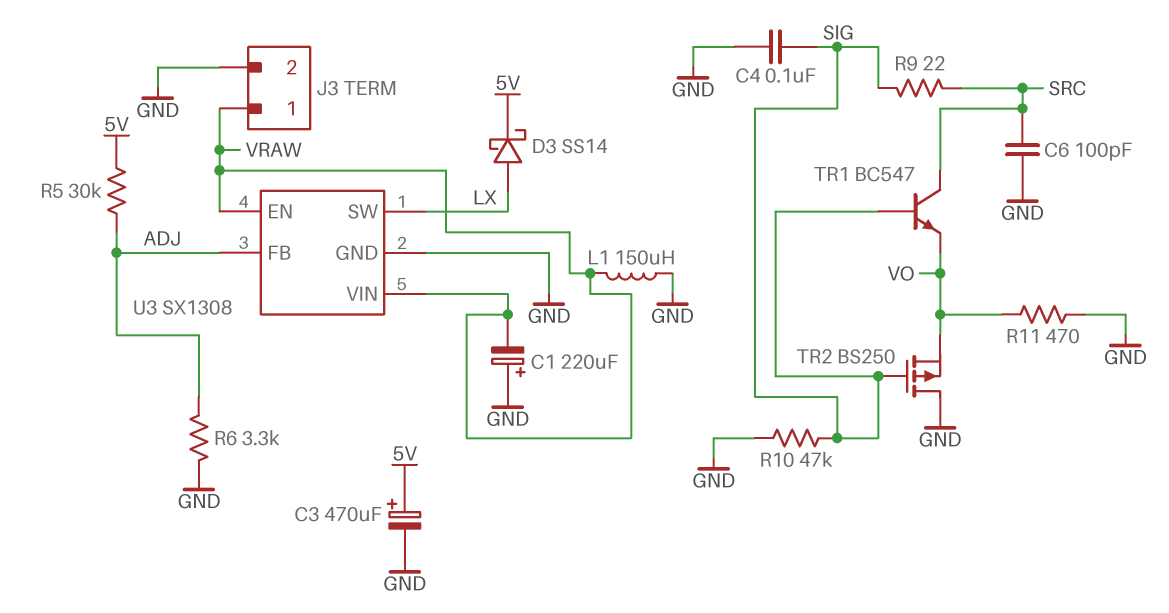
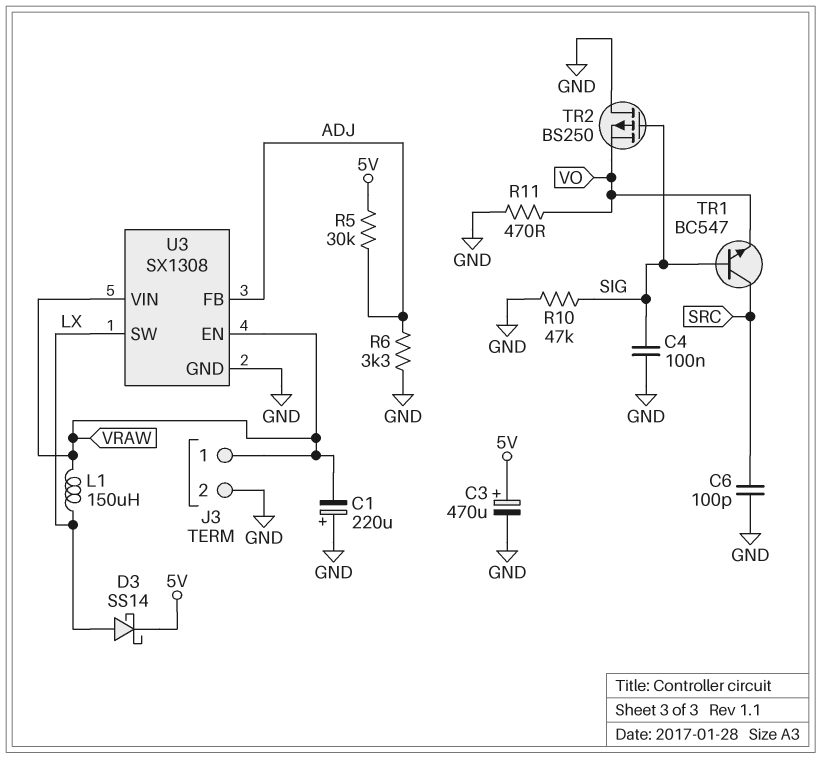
L1: 150uH (GND, VRAW) -> 150uH (LX, VRAW)
R9: 22 (SIG, SRC) -> none

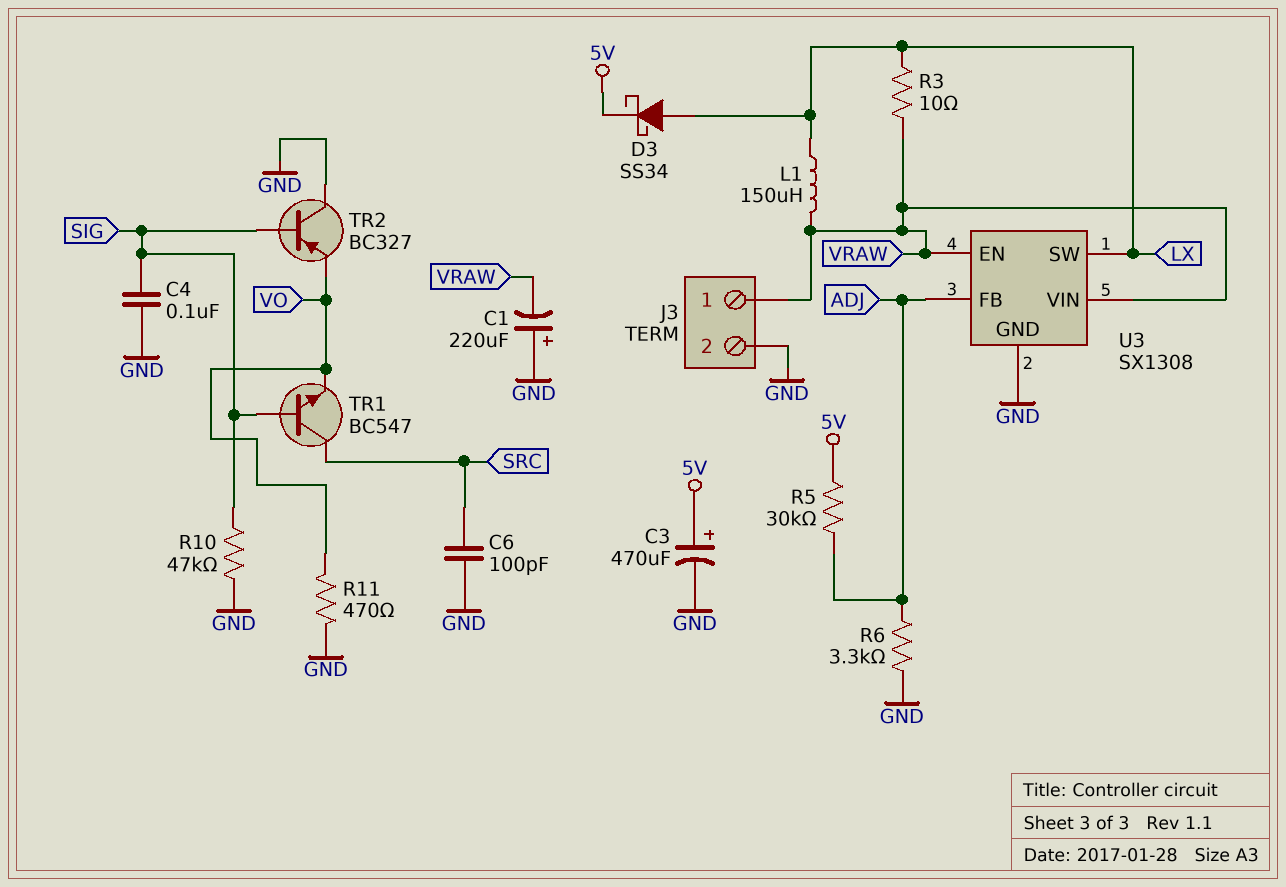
D3: schottky SS14 (A LX, K 5V) -> schottky SS34 (A LX, K 5V)
R3: none -> 10 (LX, VRAW)
TR2: PMOS BS250 (G SIG, D GND, S VO) -> PNP BC327 (B SIG, C GND, E VO)

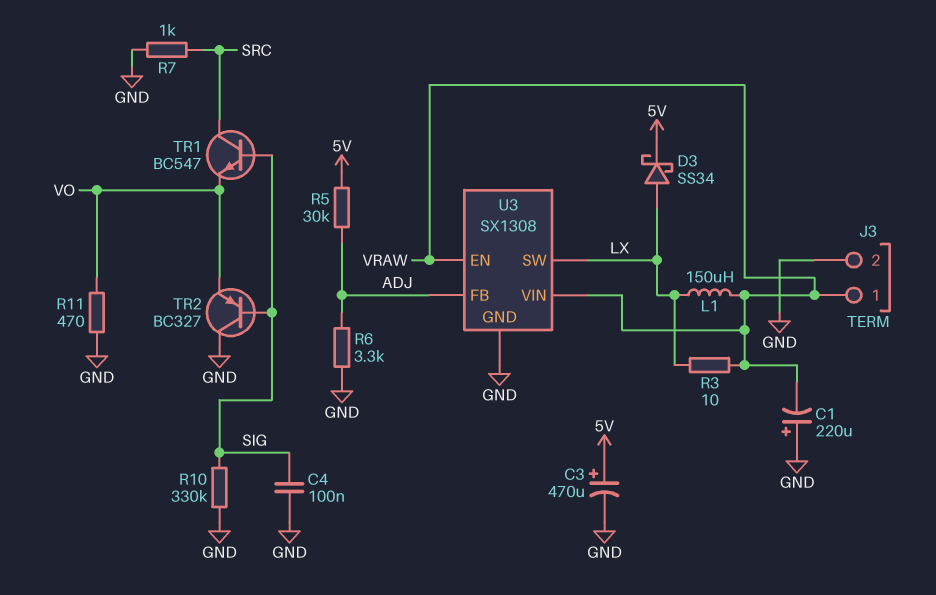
C6: 100pF (GND, SRC) -> none
R7: none -> 1k (GND, SRC)
R10: 47k (GND, SIG) -> 330k (GND, SIG)

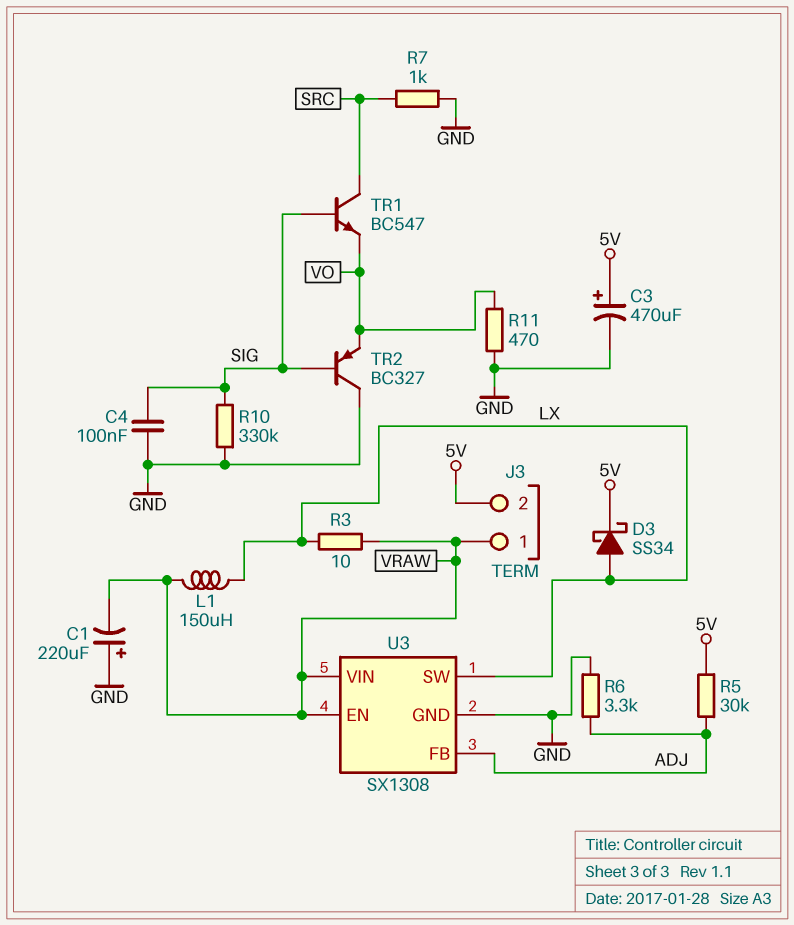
J3 pin 2: GND -> 5V

